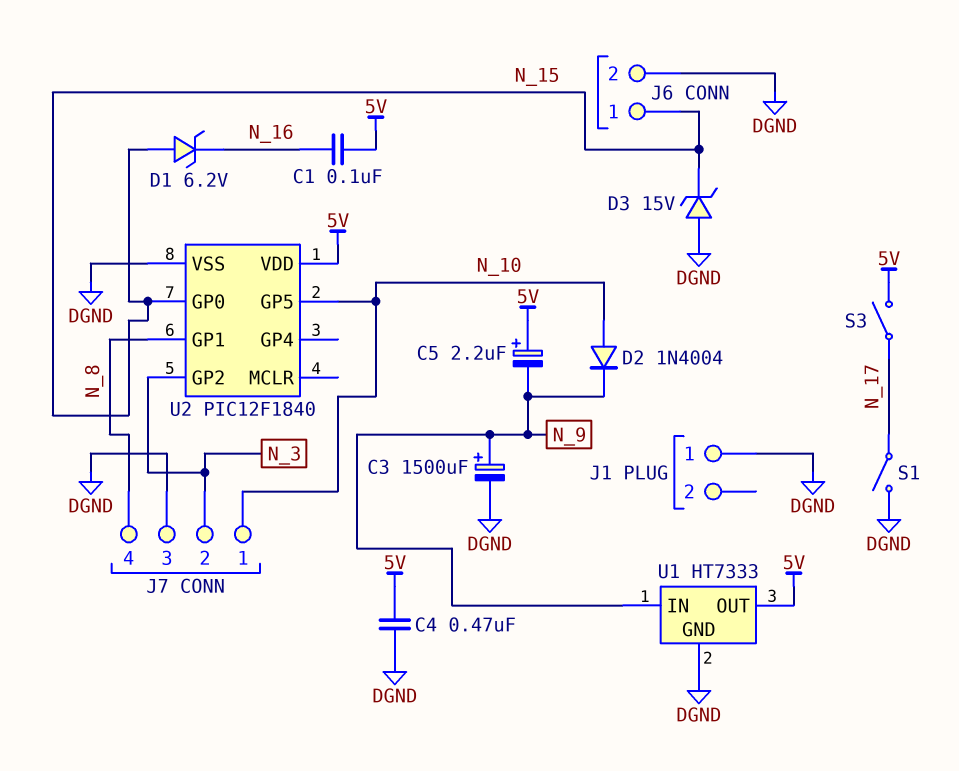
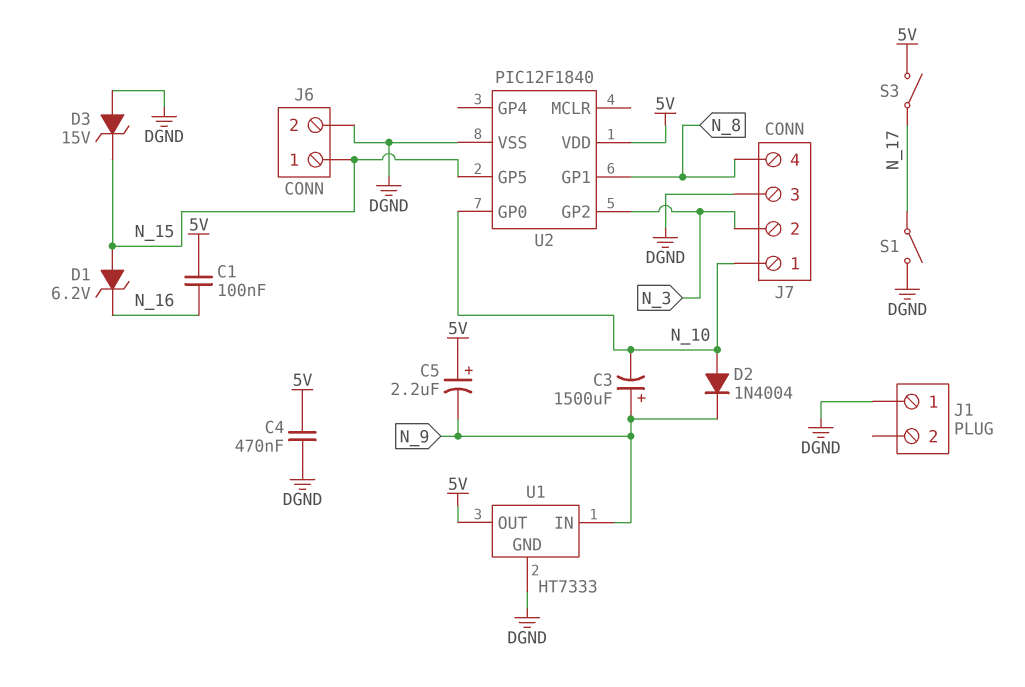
C3: 1500uF (plus N_9, minus DGND) -> 1500uF (plus N_9, minus N_10)
U2 pin GP0: N_15 -> N_10
U2 pin GP5: N_10 -> N_15

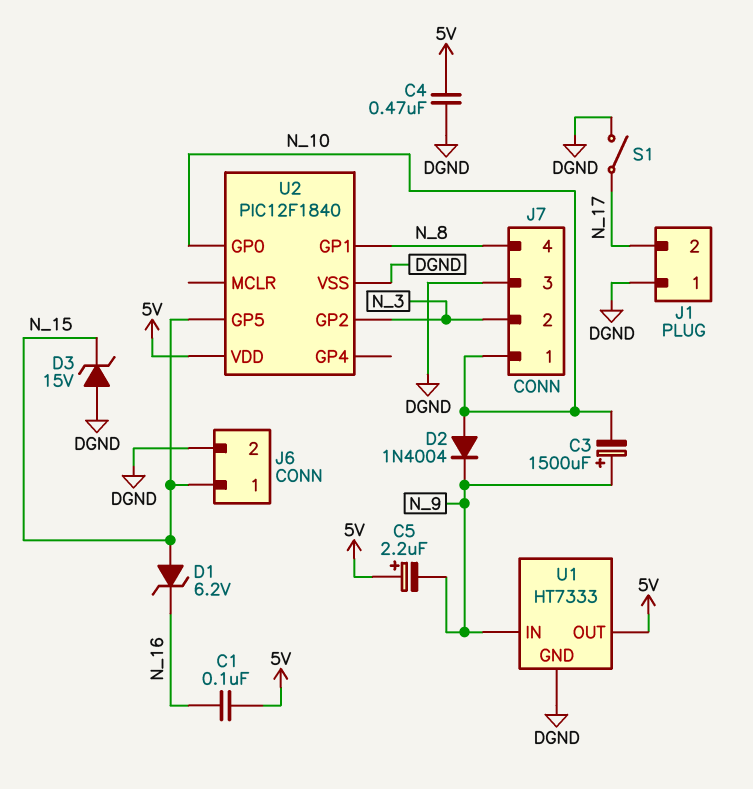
J1 pin 2: none -> N_17
S3: switch (5V, N_17) -> none

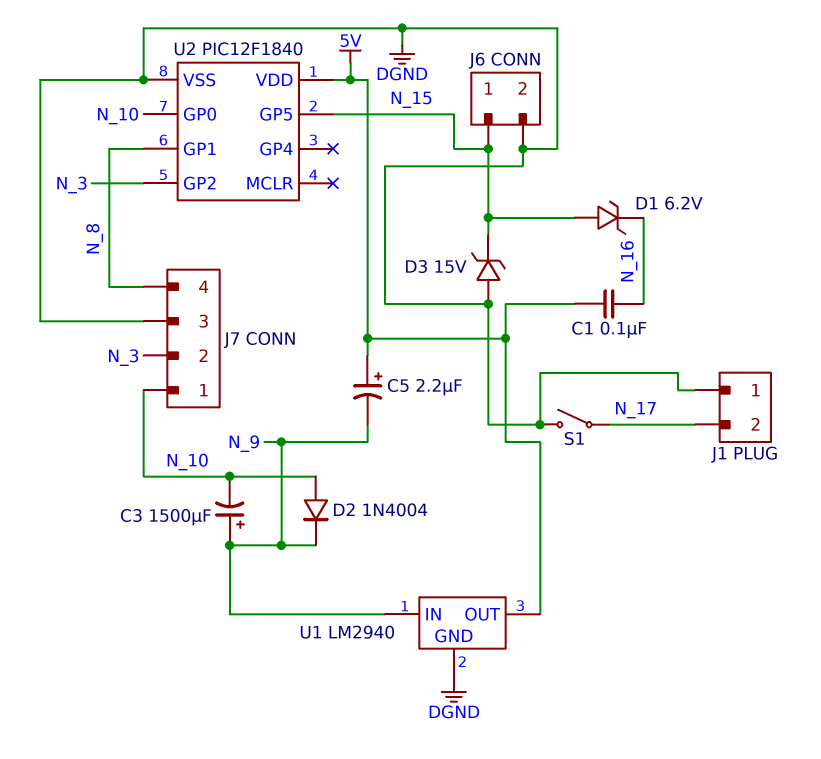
C4: 470nF (5V, DGND) -> none
U1: HT7333 -> LM2940

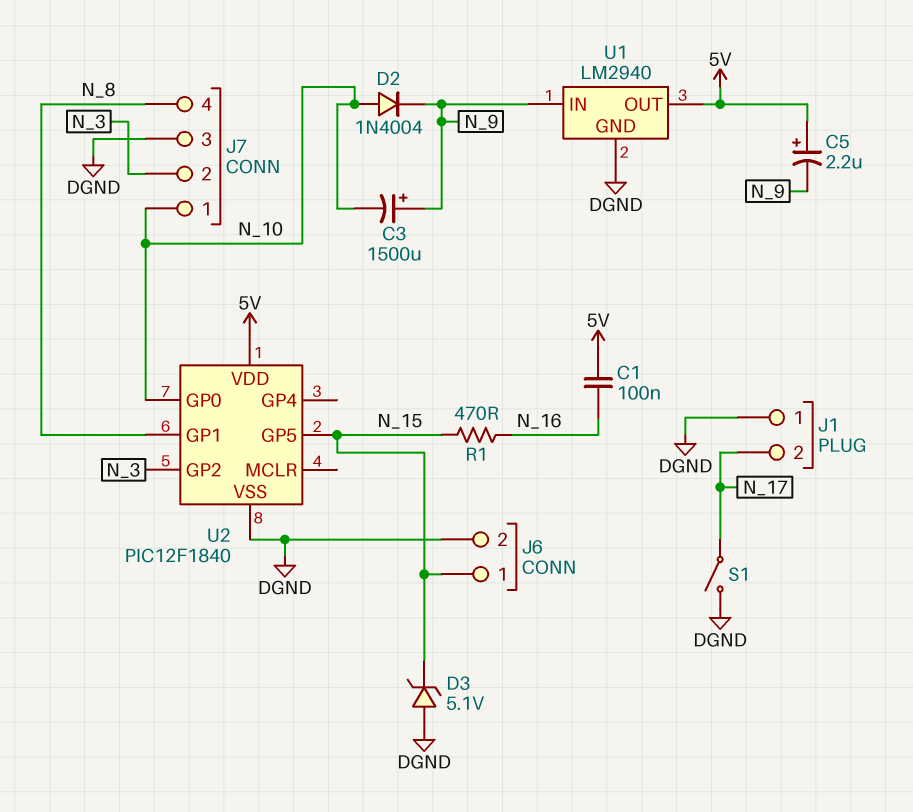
D1: zener 6.2V (A N_15, K N_16) -> none
D3: zener 15V (A DGND, K N_15) -> zener 5.1V (A DGND, K N_15)
R1: none -> 470 (N_15, N_16)

